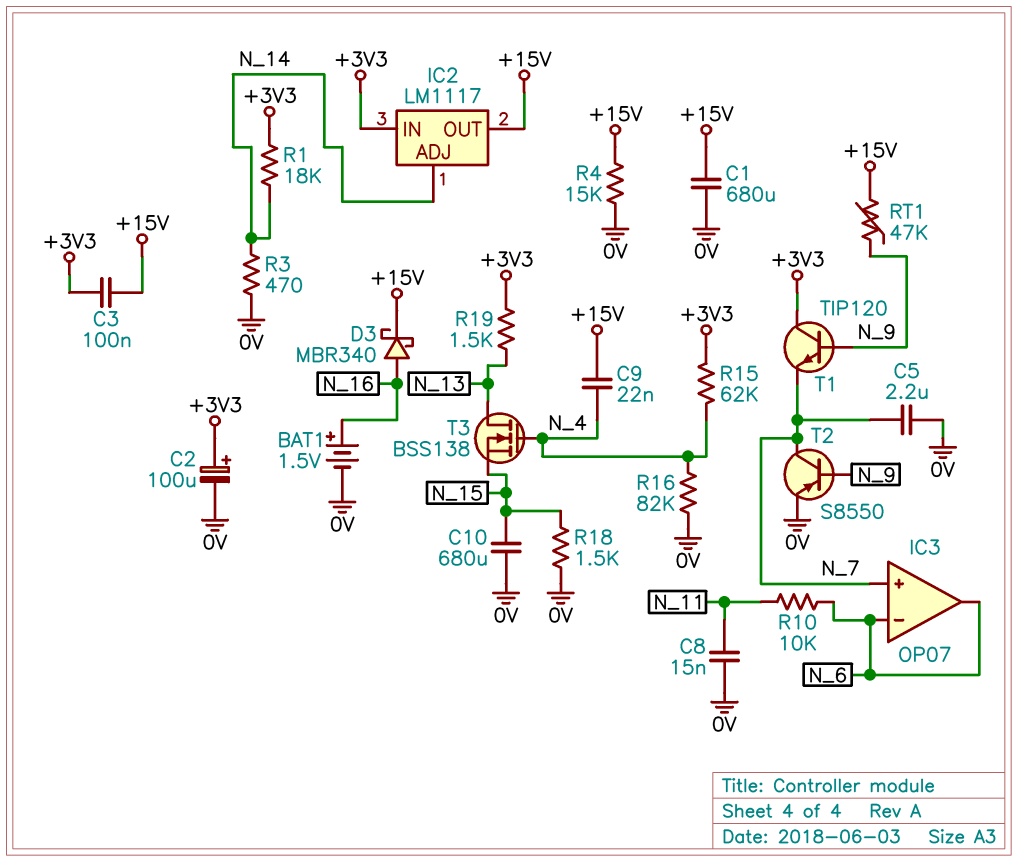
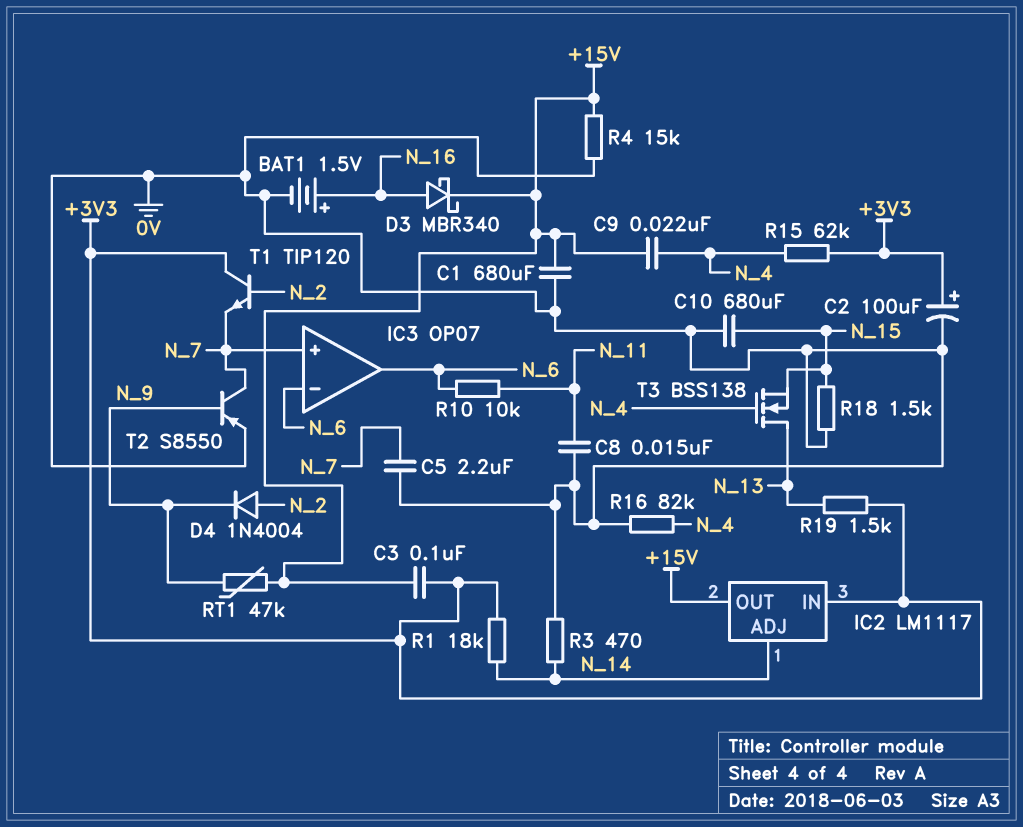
D4: none -> diode 1N4004 (A N_2, K N_9)
T1: NPN TIP120 (B N_9, C +3V3, E N_7) -> NPN TIP120 (B N_2, C +3V3, E N_7)

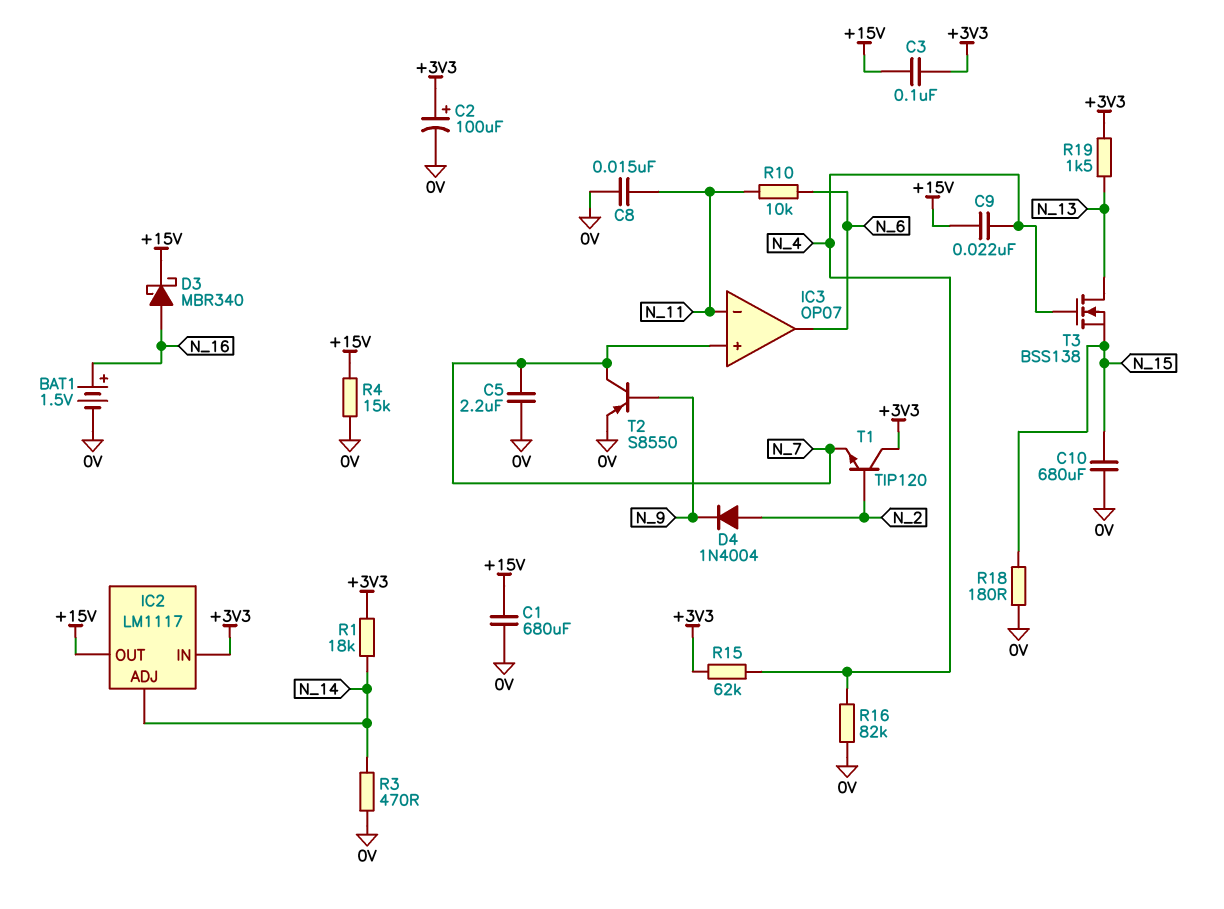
IC3 pin in-: N_6 -> N_11
R18: 1.5k (0V, N_15) -> 180 (0V, N_15)
RT1: 47k (+15V, N_9) -> none

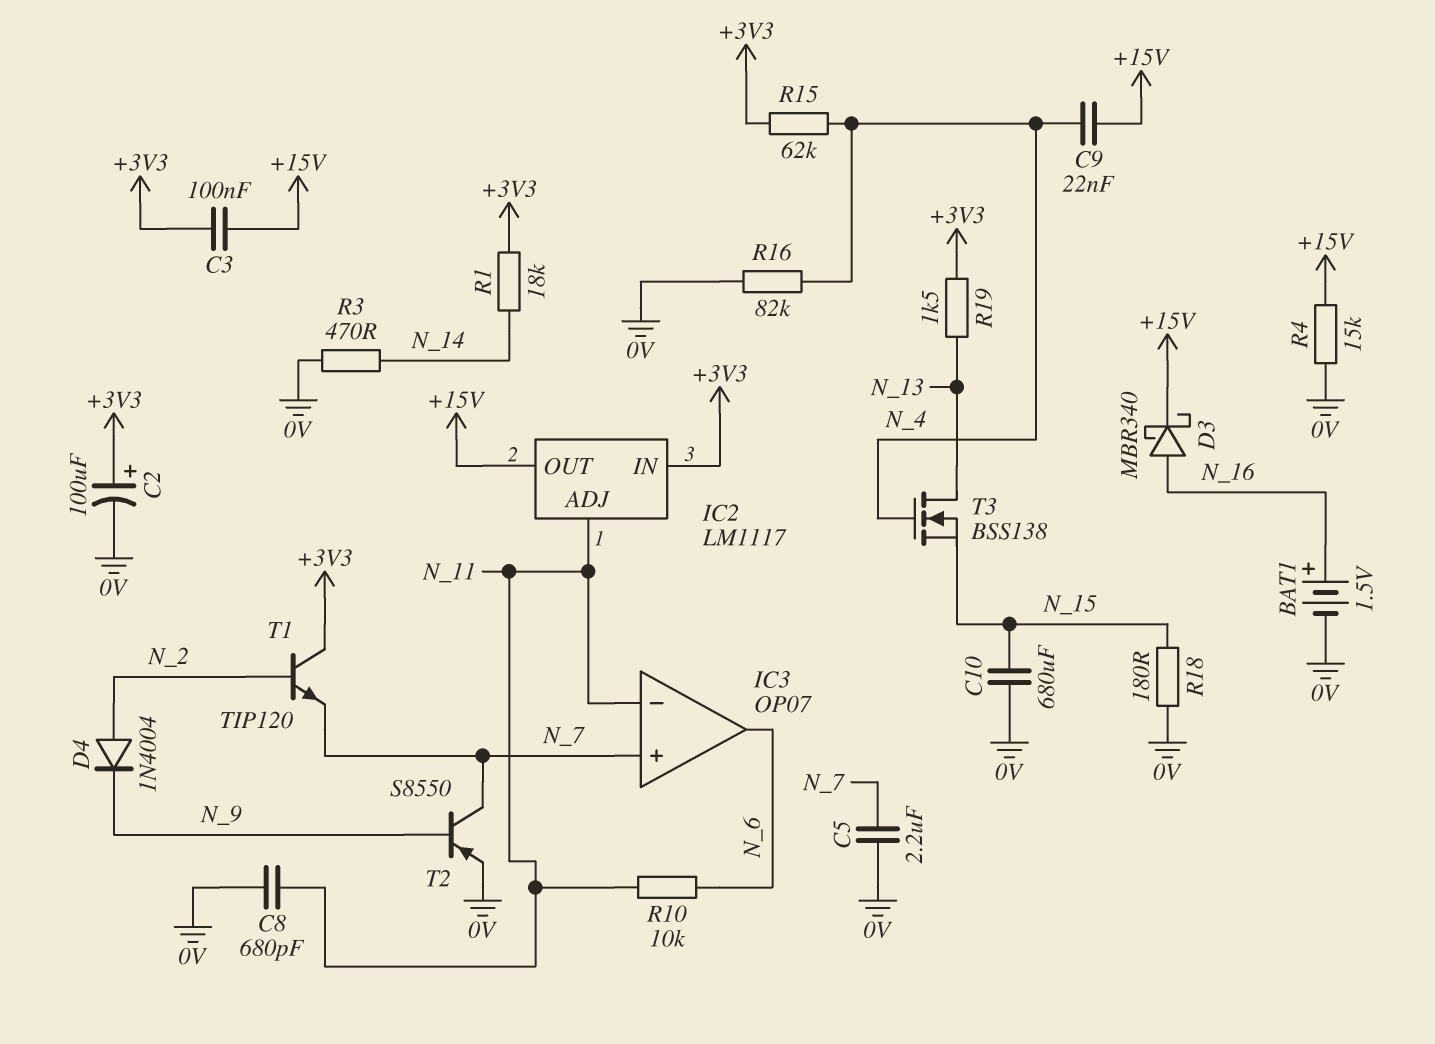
C1: 680uF (+15V, 0V) -> none
C8: 15nF (0V, N_11) -> 680pF (0V, N_11)
IC2 pin ADJ: N_14 -> N_11

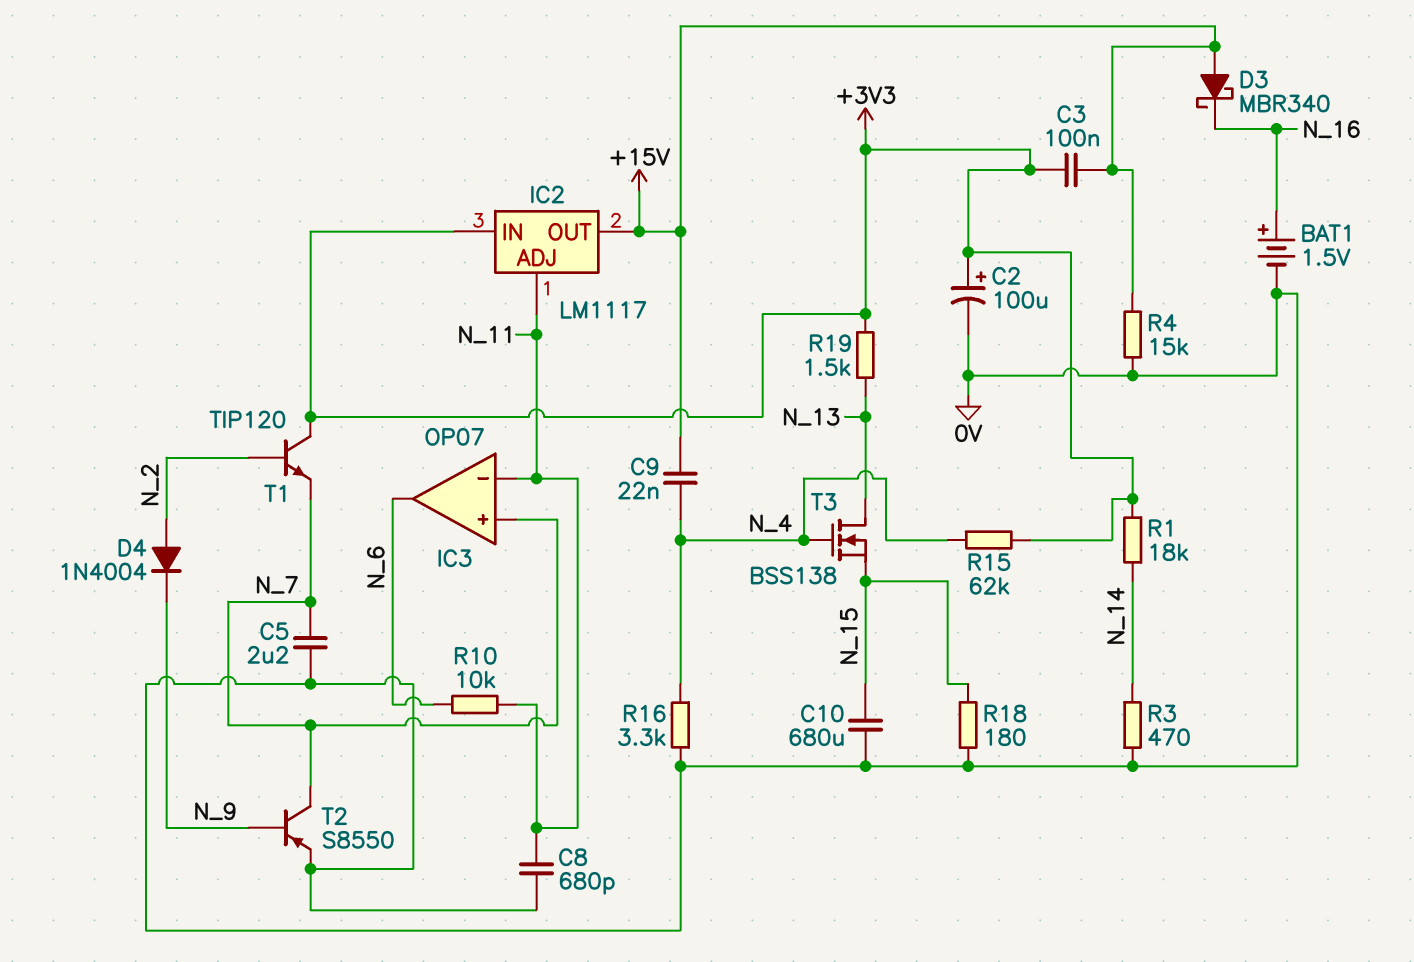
D3: schottky MBR340 (A N_16, K +15V) -> schottky MBR340 (A +15V, K N_16)
R16: 82k (0V, N_4) -> 3.3k (0V, N_4)

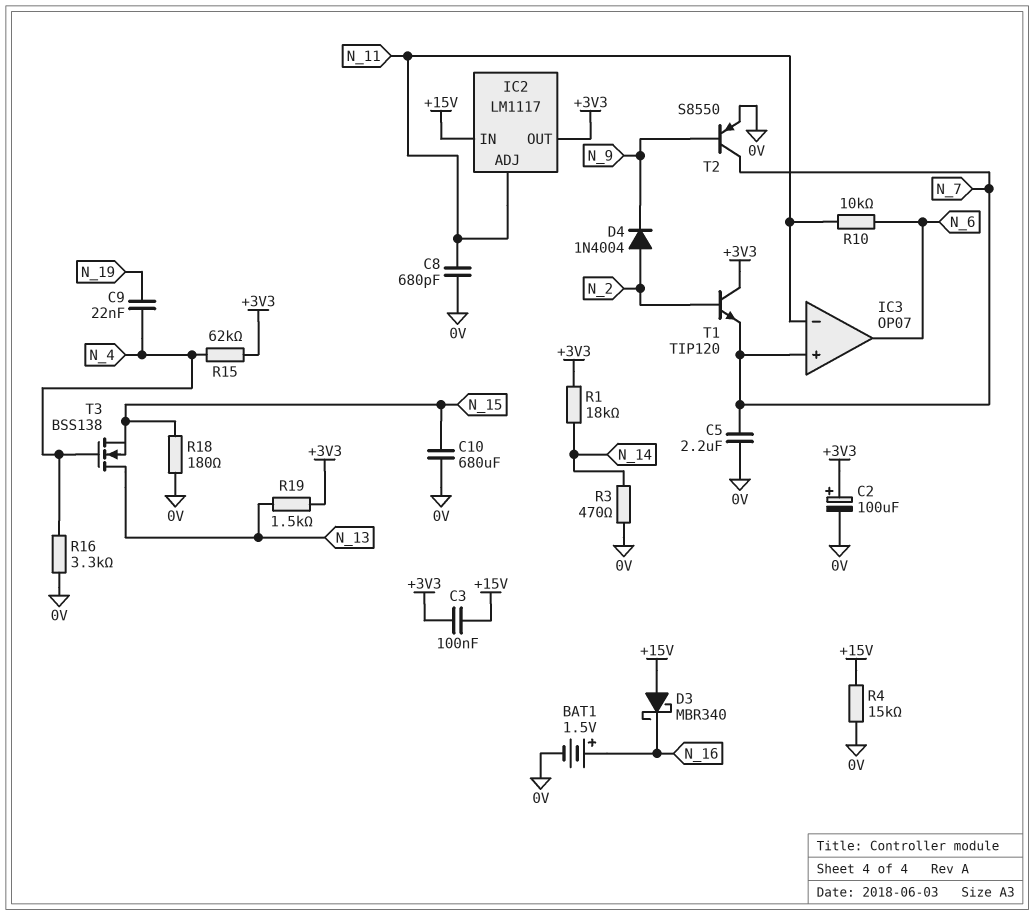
C9: 22nF (+15V, N_4) -> 22nF (N_4, N_19)
IC2 pin IN: +3V3 -> +15V
IC2 pin OUT: +15V -> +3V3

